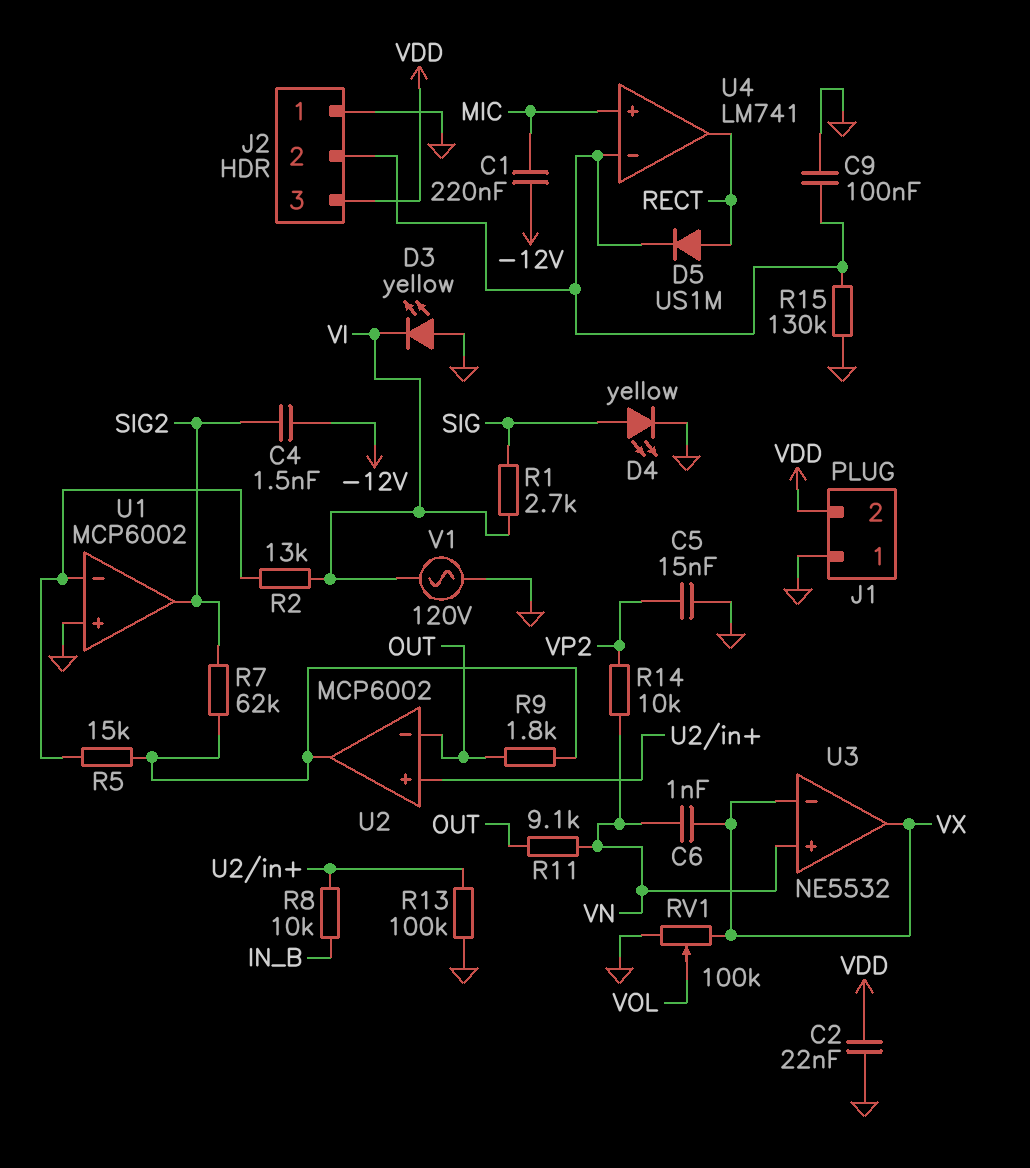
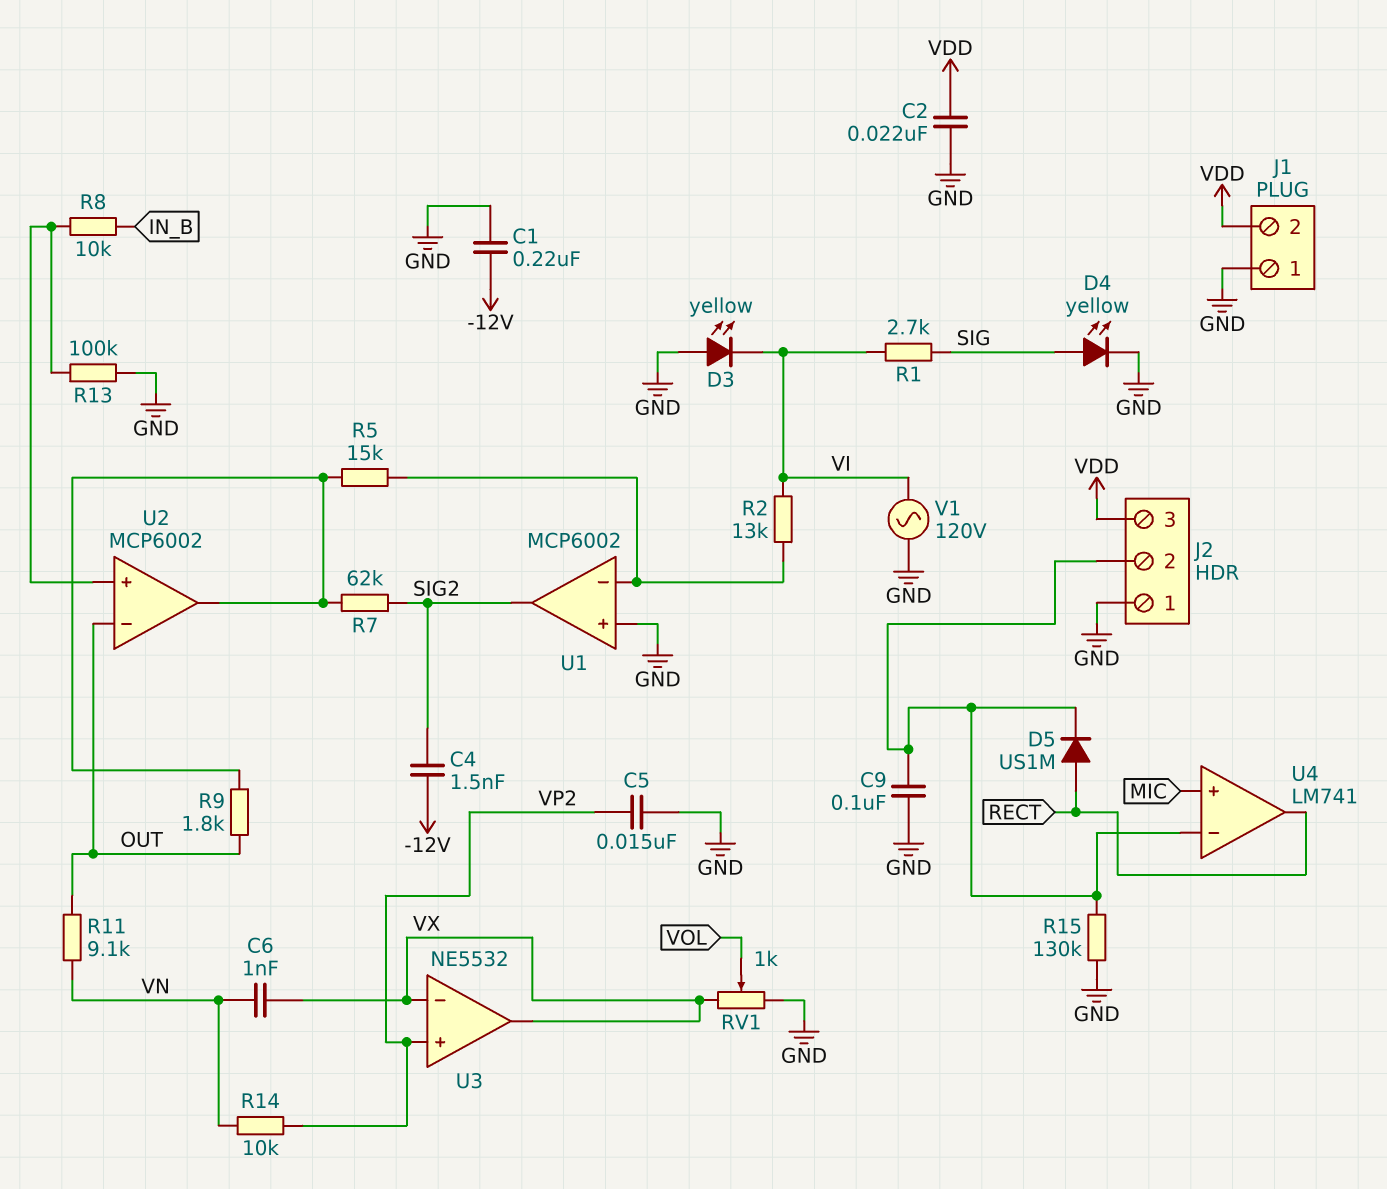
C1: 220nF (-12V, MIC) -> 220nF (-12V, GND)
RV1: 100k (GND, VX, wiper VOL) -> 1k (GND, VX, wiper VOL)
U3 pin in+: VN -> VP2

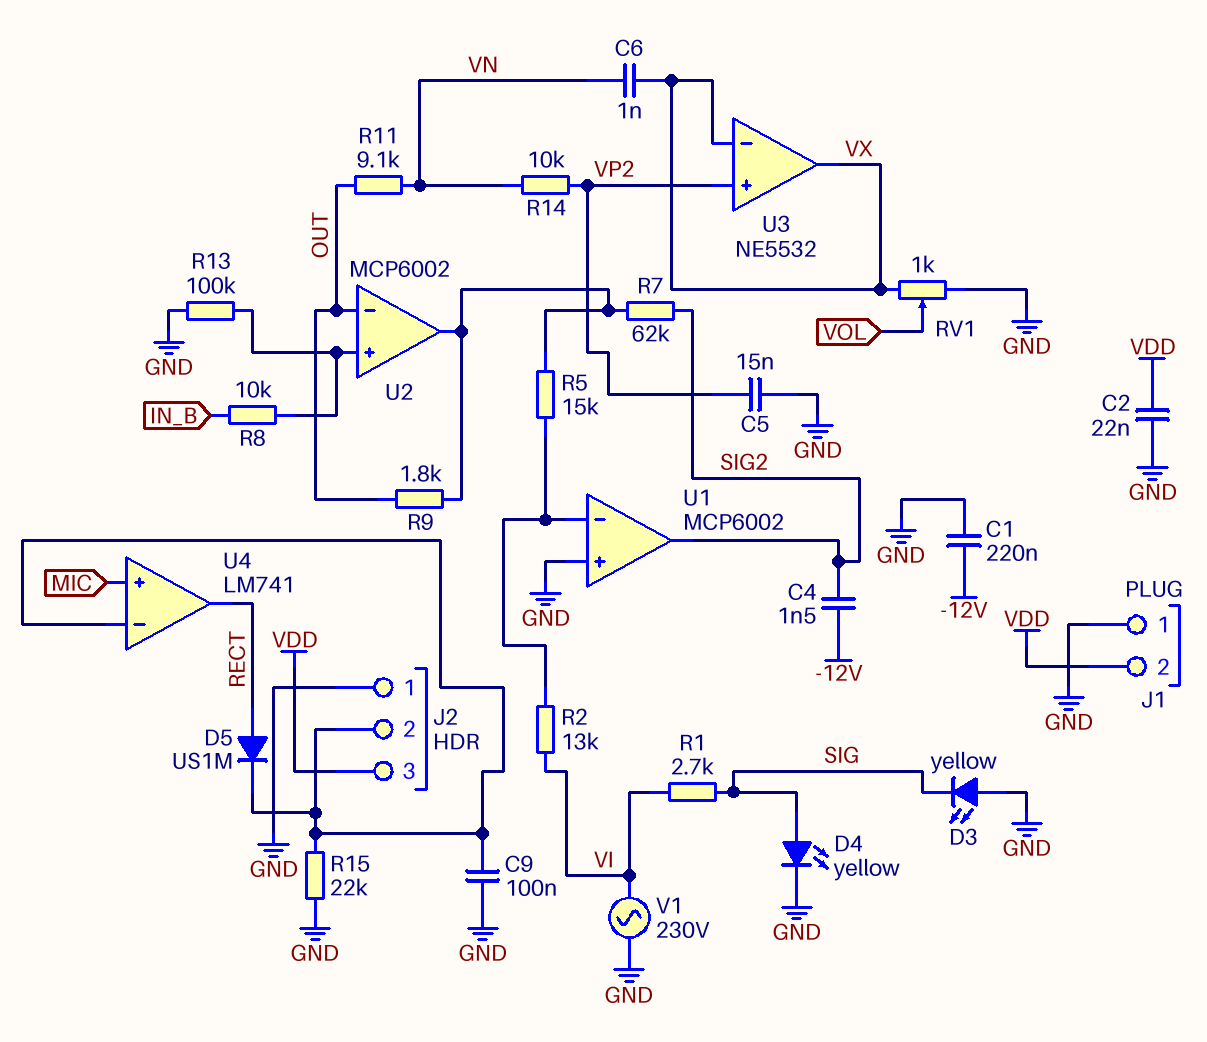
D3: LED yellow (A GND, K VI) -> LED yellow (A GND, K SIG)
R15: 130k (GND, J2/2) -> 22k (GND, J2/2)
V1: AC 120V (GND, VI) -> AC 230V (GND, VI)

